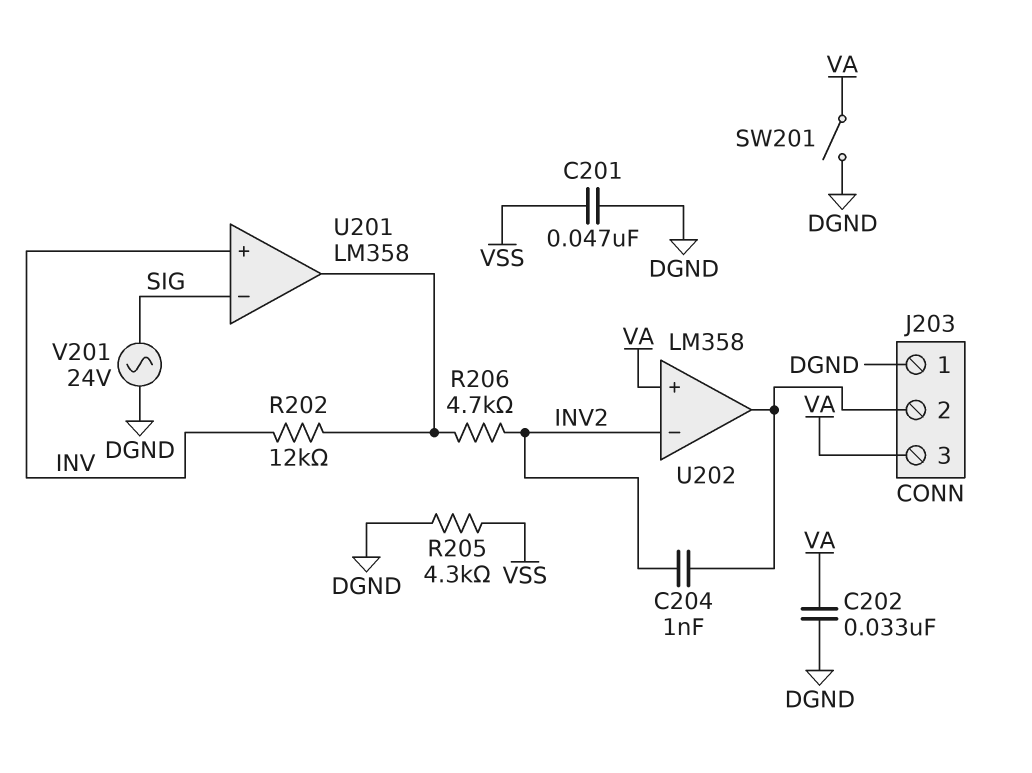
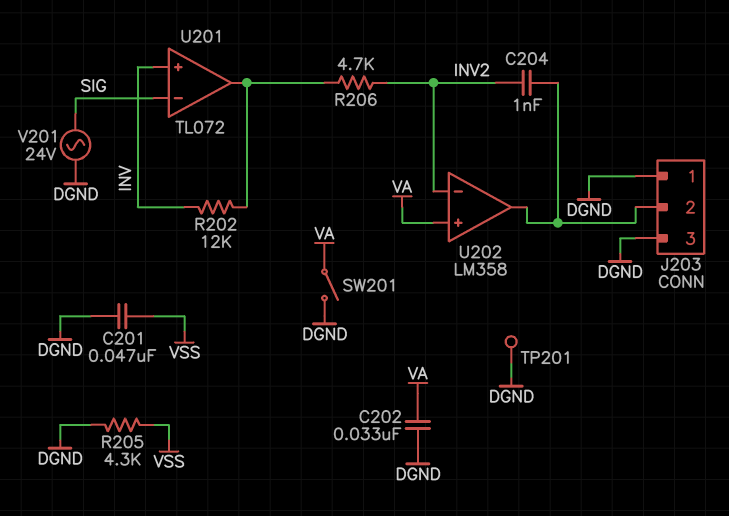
J203 pin 3: VA -> DGND
TP201: none -> test point (DGND)
U201: LM358 -> TL072

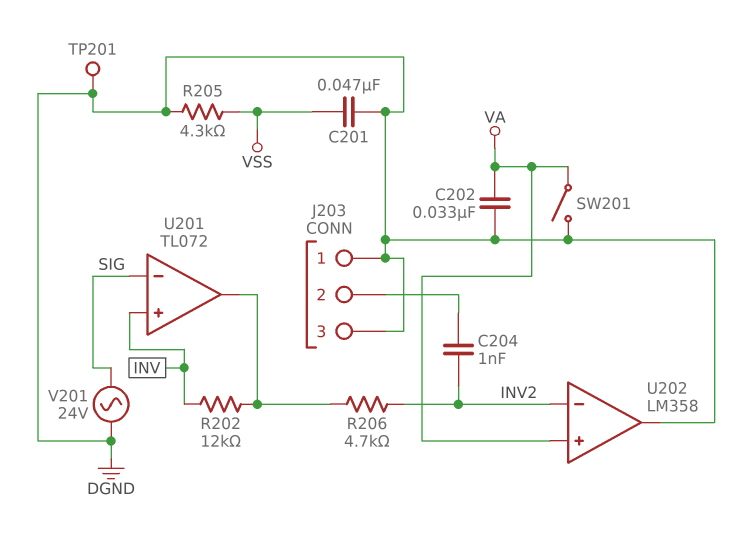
U202 pin out: J203/2 -> DGND

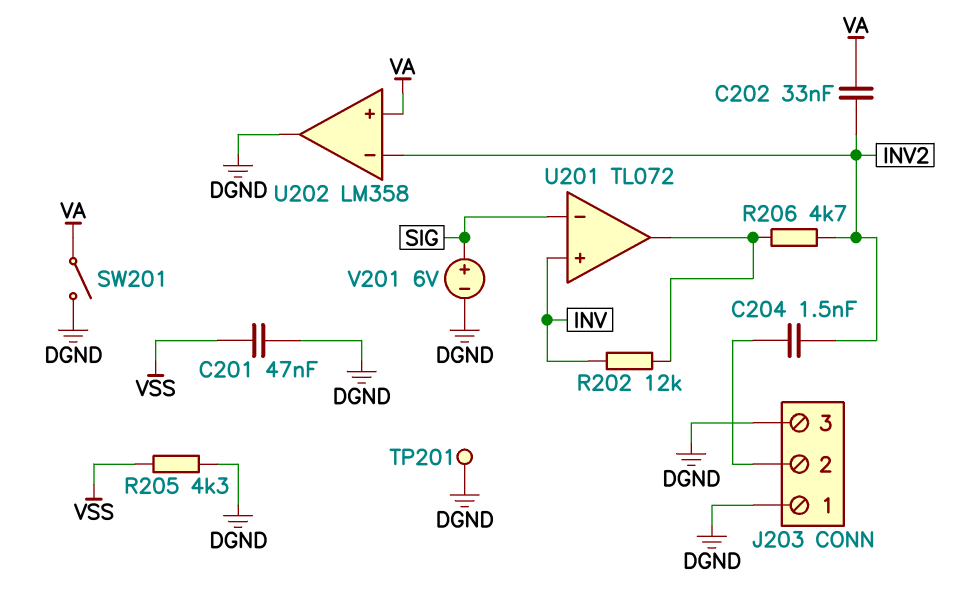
C202: 33nF (DGND, VA) -> 33nF (INV2, VA)
C204: 1nF (INV2, J203/2) -> 1.5nF (INV2, J203/2)
V201: AC 24V (DGND, SIG) -> 6V (plus SIG, minus DGND)

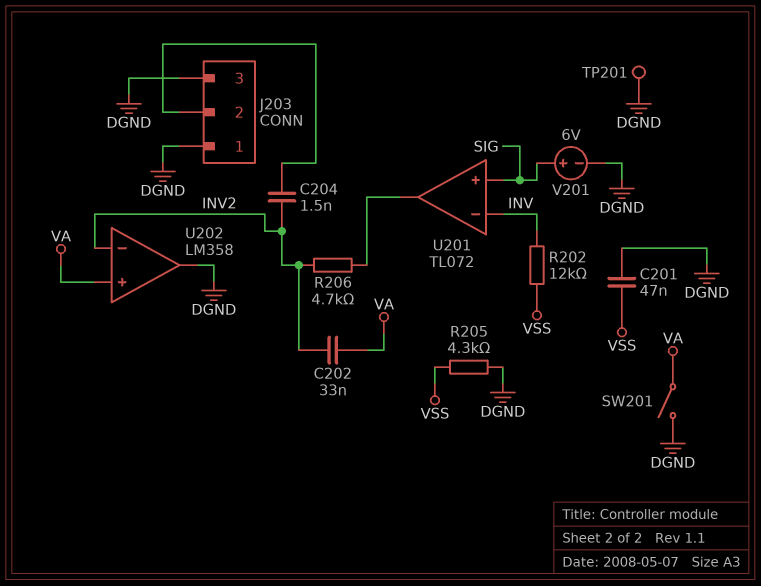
R202: 12k (INV, U201/out) -> 12k (INV, VSS)
U201 pin in+: INV -> SIG
U201 pin in-: SIG -> INV

